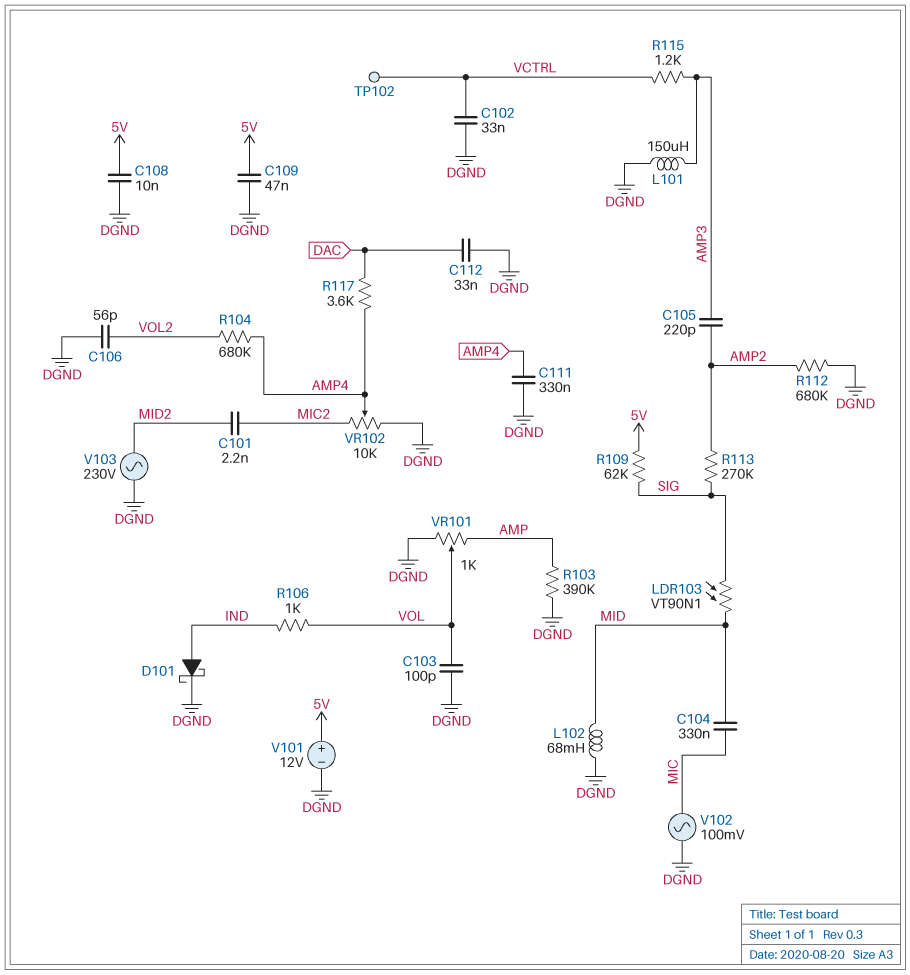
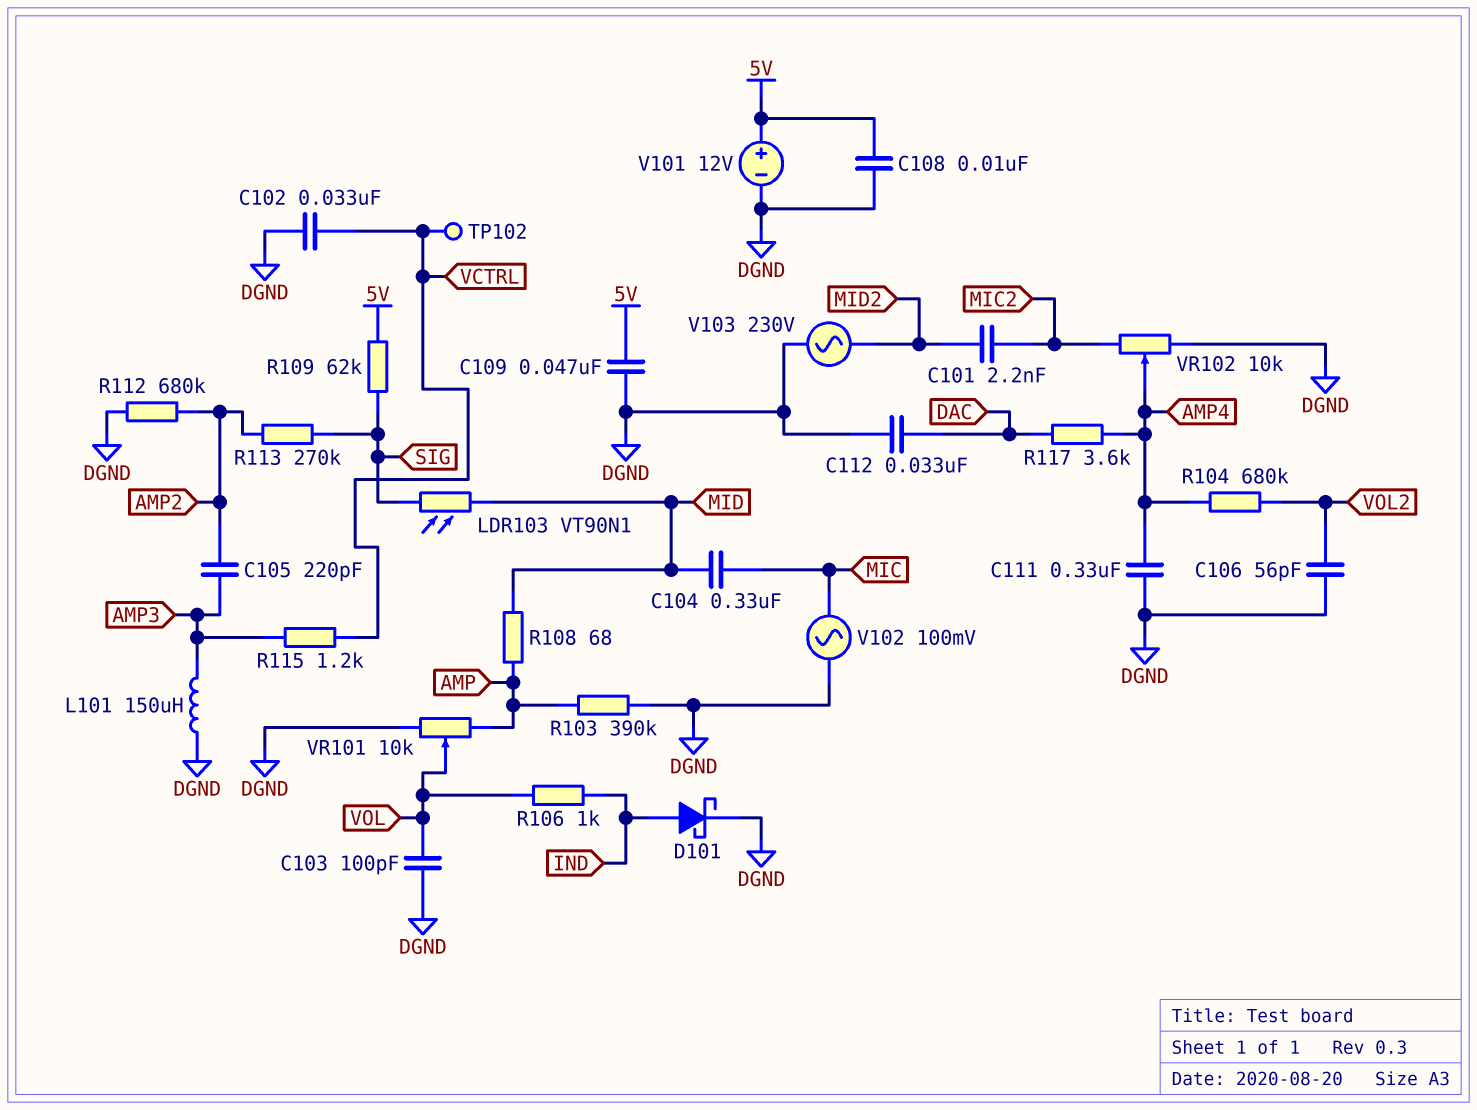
L102: 68mH (DGND, MID) -> none
R108: none -> 68 (AMP, MID)
VR101: 1k (AMP, DGND, wiper VOL) -> 10k (AMP, DGND, wiper VOL)

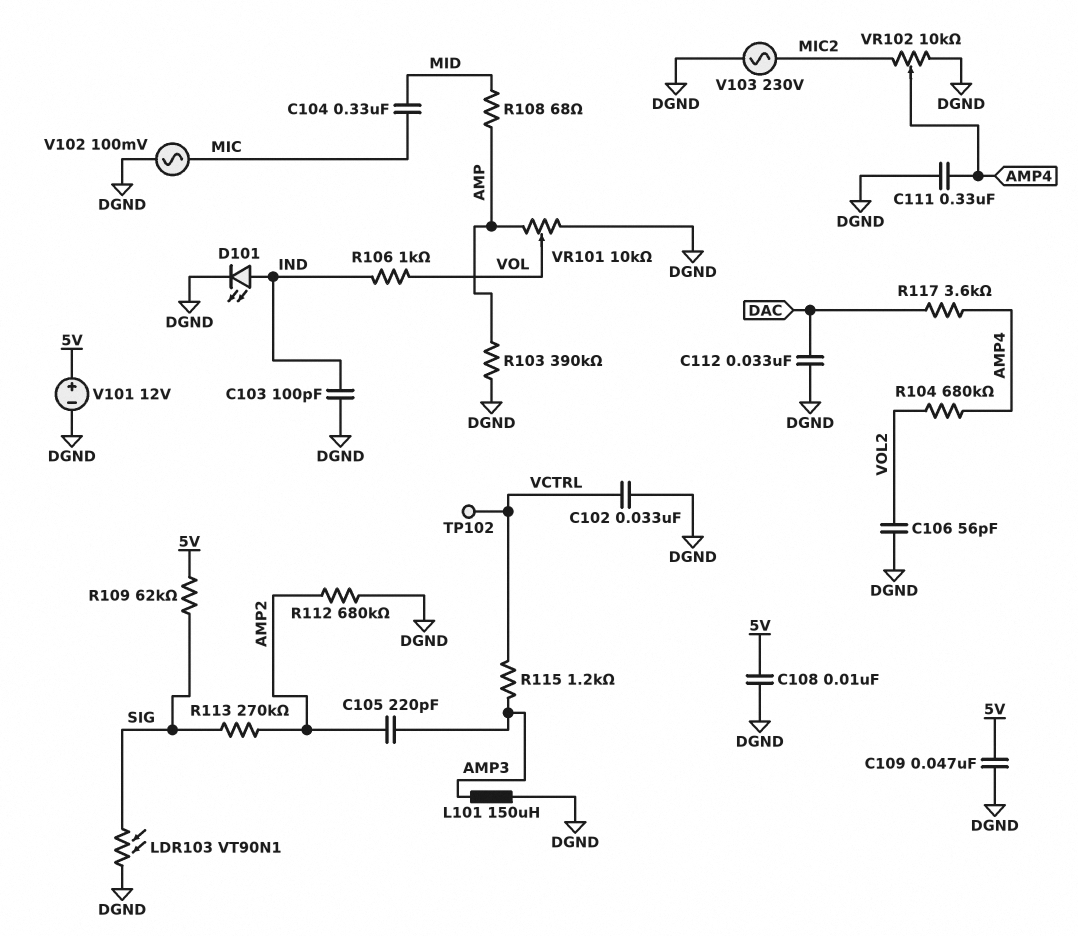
C101: 2.2nF (MIC2, MID2) -> none
C103: 100pF (DGND, VOL) -> 100pF (DGND, IND)
D101: schottky (A IND, K DGND) -> LED (A IND, K DGND)
LDR103: VT90N1 (MID, SIG) -> VT90N1 (DGND, SIG)
V103: AC 230V (DGND, MID2) -> AC 230V (DGND, MIC2)

